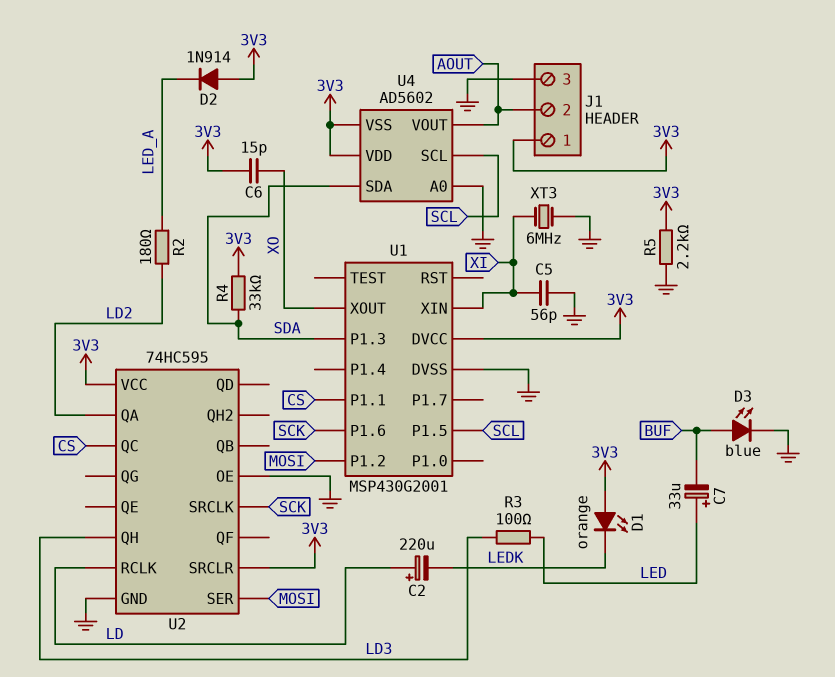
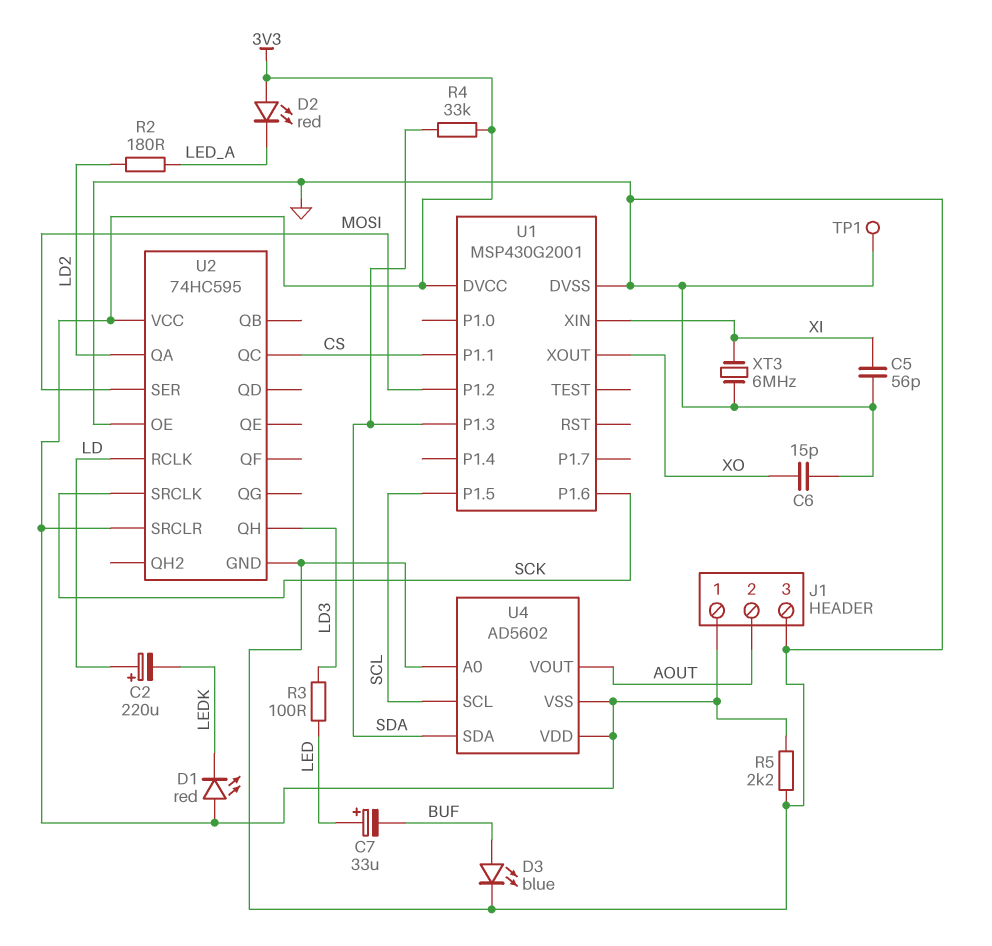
C6: 15pF (3V3, XO) -> 15pF (GND, XO)
D1: LED orange (A 3V3, K LEDK) -> LED red (A 3V3, K LEDK)
D2: diode 1N914 (A 3V3, K LED_A) -> LED red (A 3V3, K LED_A)
TP1: none -> test point (GND)

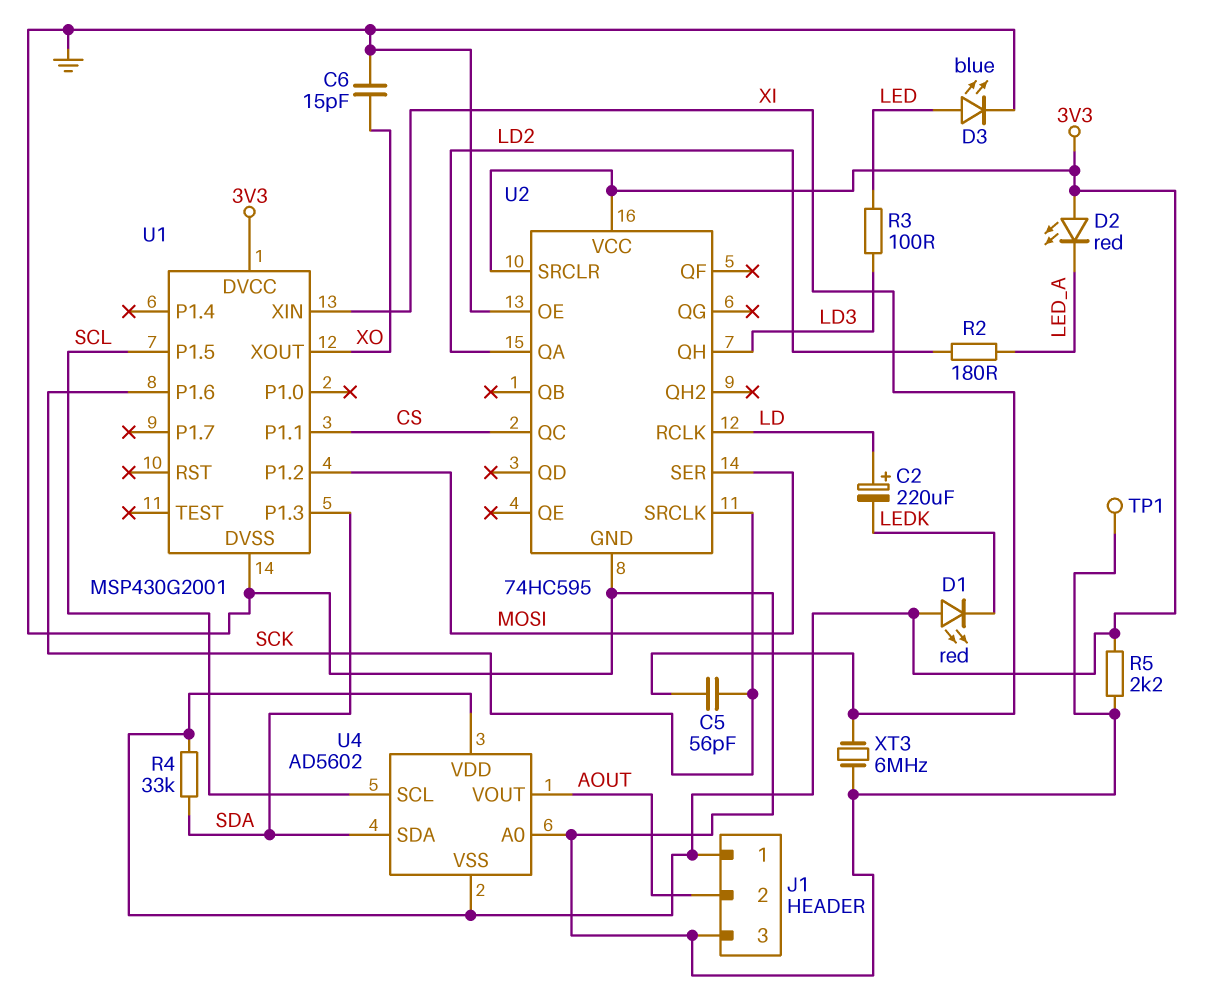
C5: 56pF (GND, XI) -> 56pF (SCK, XI)
C7: 33uF (plus LED, minus BUF) -> none
D3: LED blue (A BUF, K GND) -> LED blue (A LED, K GND)

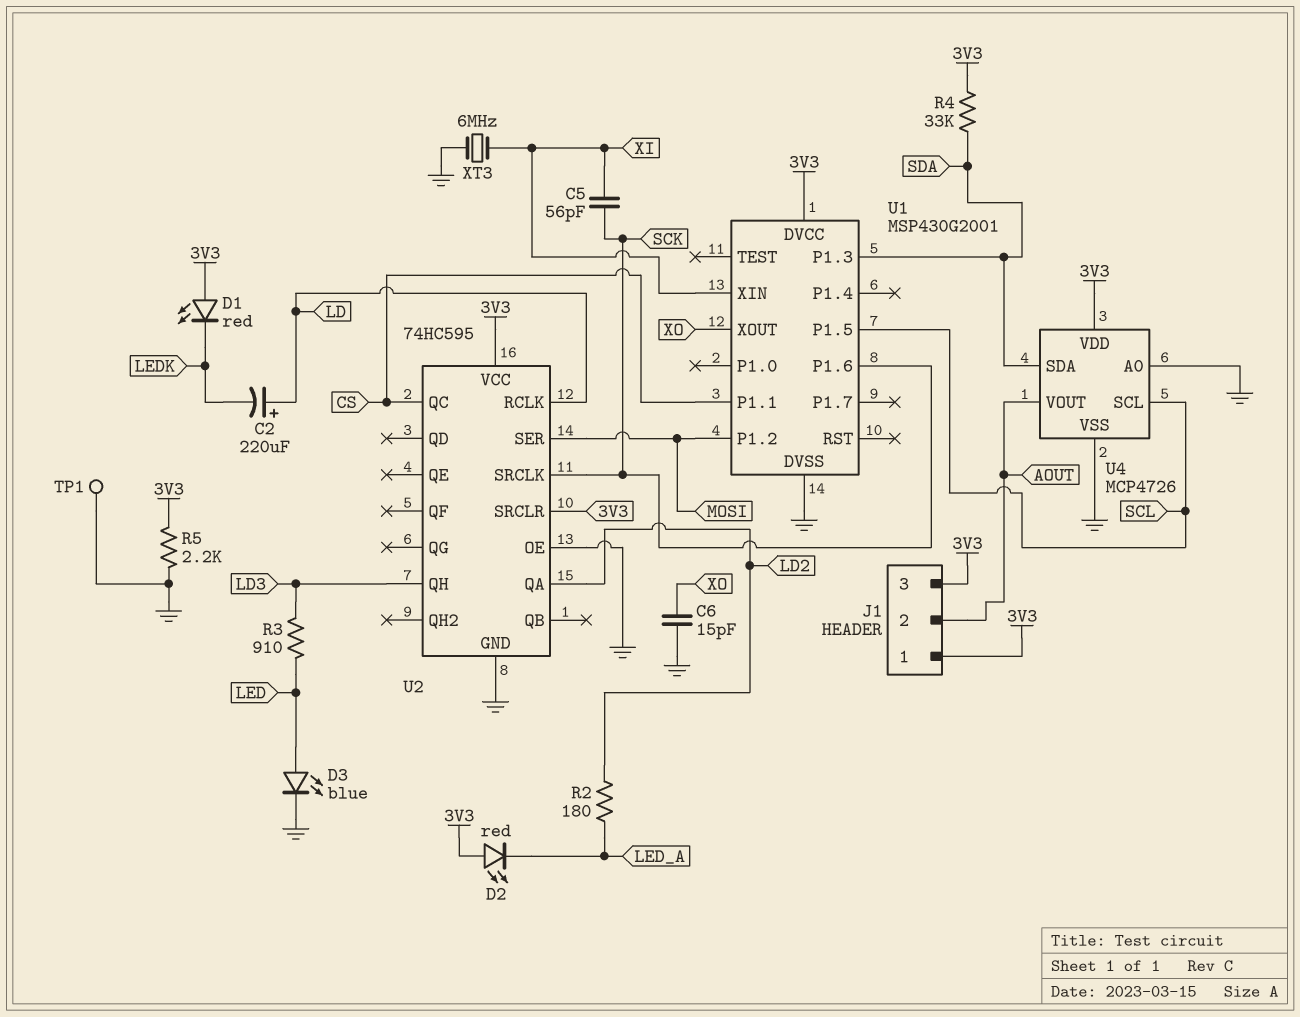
J1 pin 3: GND -> 3V3
R3: 100 (LD3, LED) -> 910 (LD3, LED)
U4: AD5602 -> MCP4726
U4 pin VSS: 3V3 -> GND

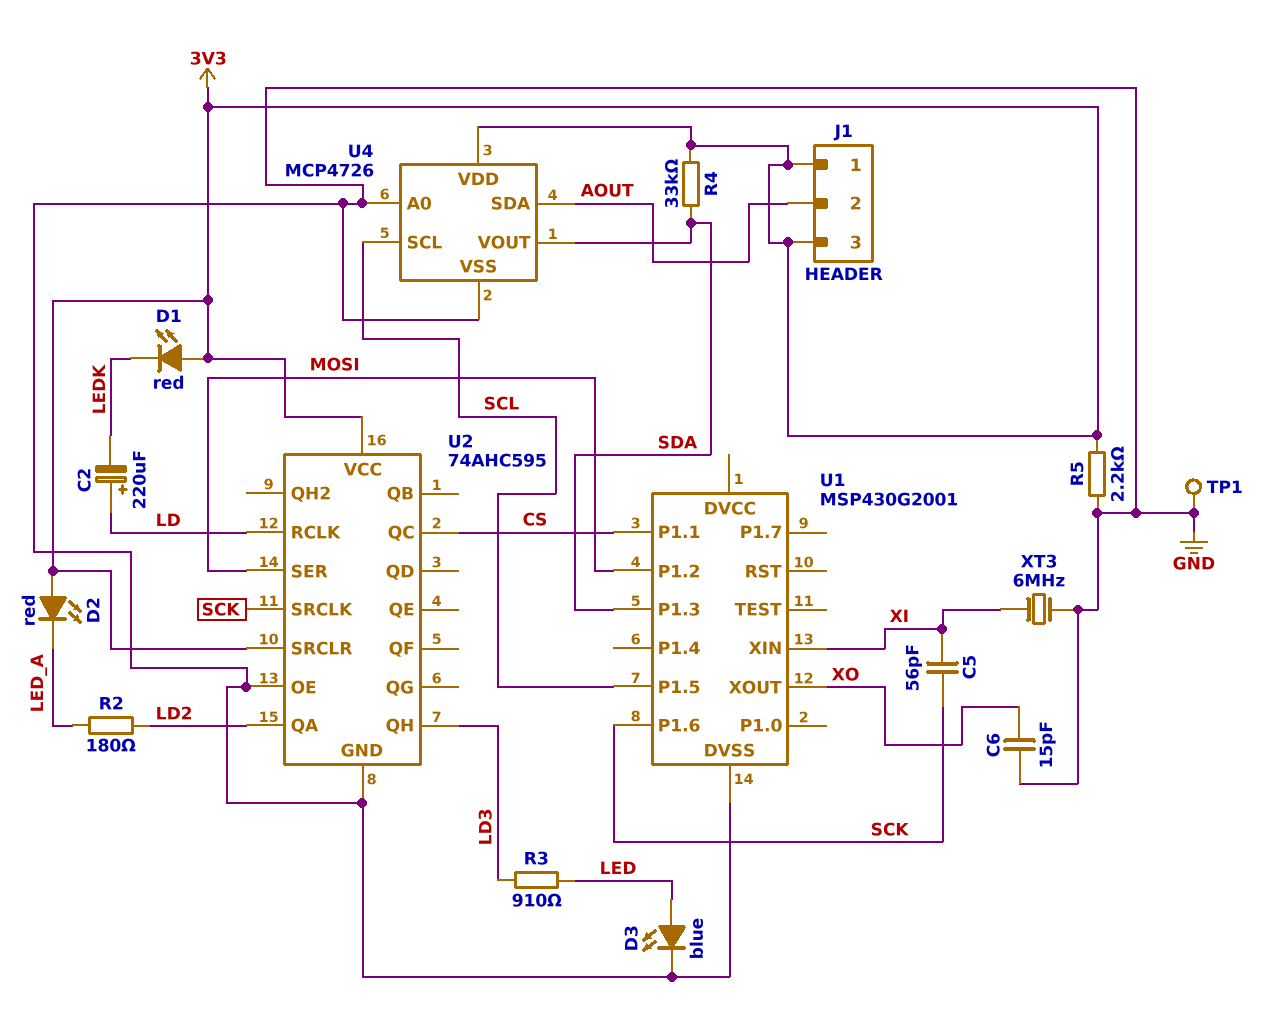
U1 pin DVCC: 3V3 -> none
U2: 74HC595 -> 74AHC595
U4 pin SDA: SDA -> AOUT
U4 pin VOUT: AOUT -> SDA

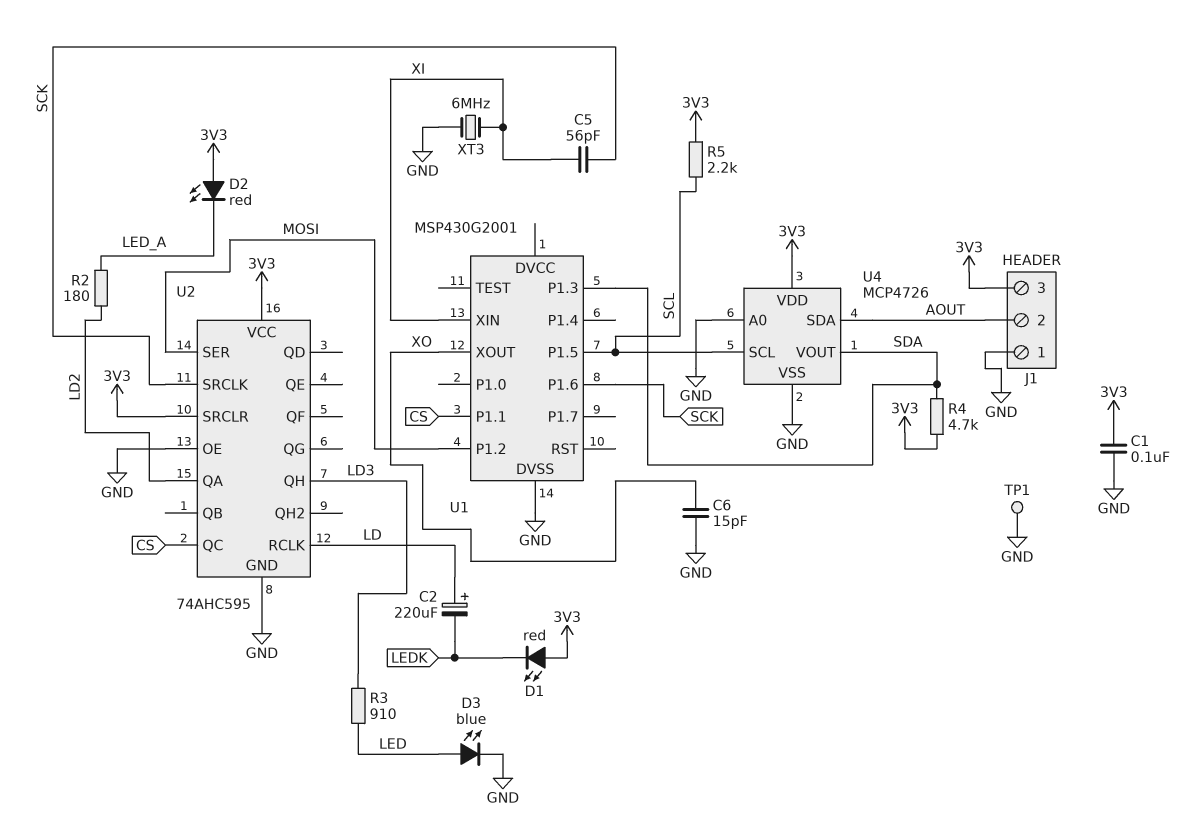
C1: none -> 100nF (3V3, GND)
J1 pin 1: 3V3 -> GND
R4: 33k (3V3, SDA) -> 4.7k (3V3, SDA)
R5: 2.2k (3V3, GND) -> 2.2k (3V3, SCL)

